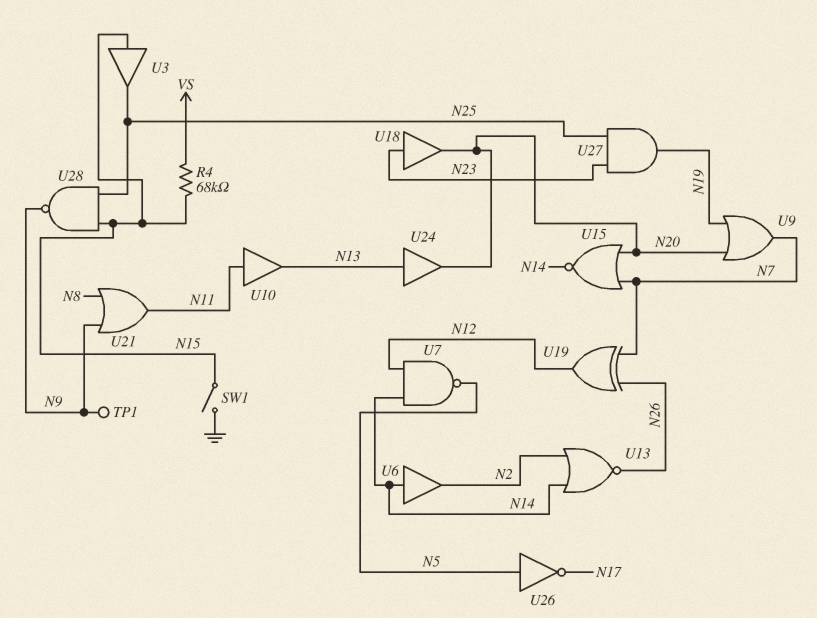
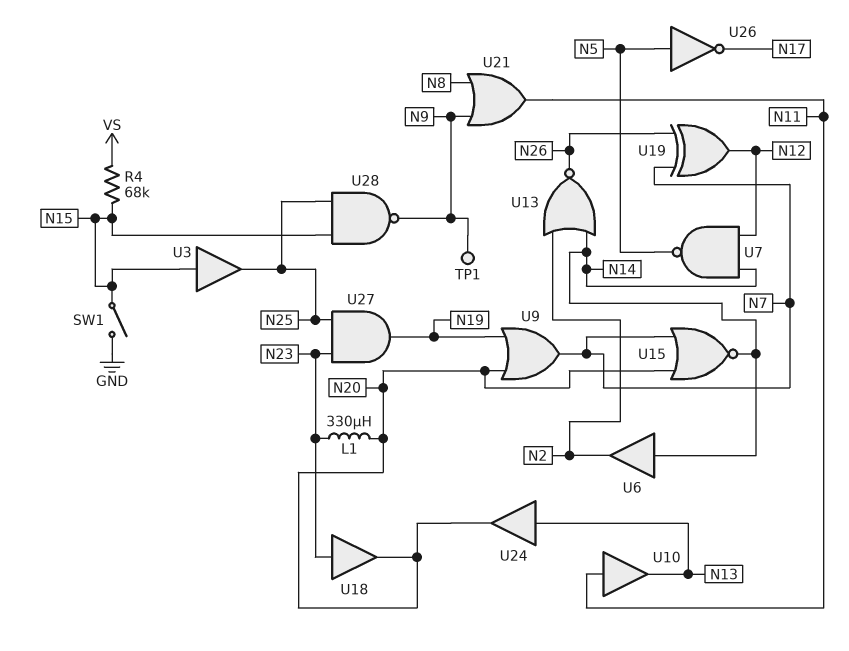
L1: none -> 330uH (N20, N23)

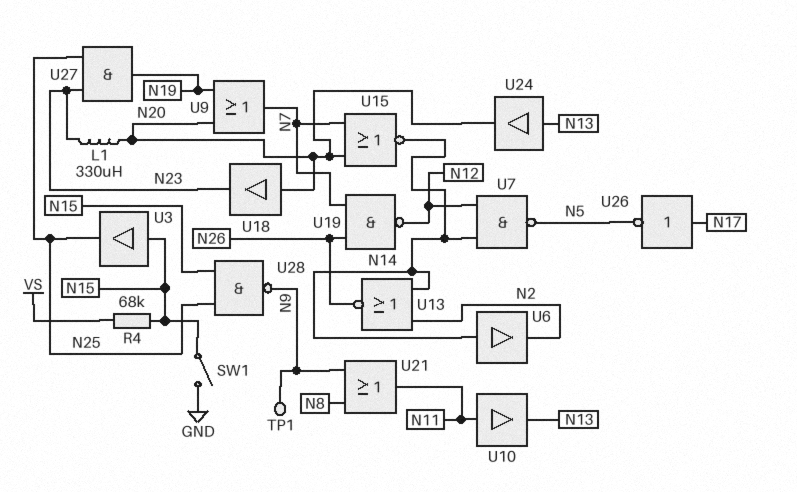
U18: buffer (in N23, out N20) -> buffer (in N20, out N23)
U19: XOR (in N7, in N26, out N12) -> NAND (in N7, in N26, out N12)
U26: NOT (in N5, out N17) -> NOT (in N17, out N5)

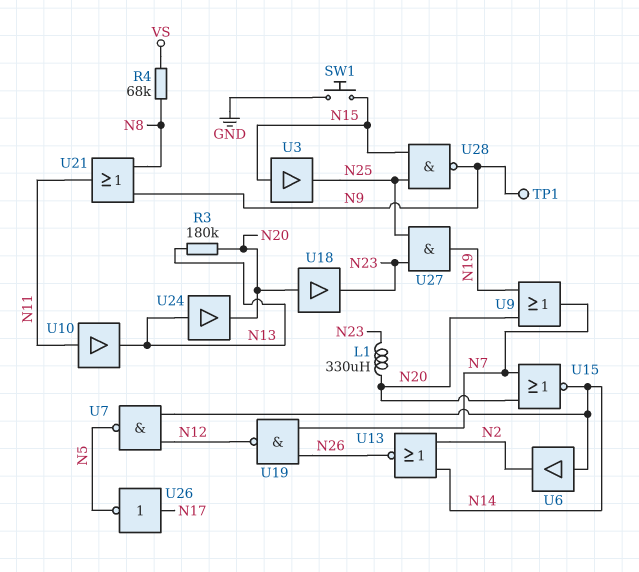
R3: none -> 180k (N13, N20)
R4: 68k (N15, VS) -> 68k (N8, VS)
SW1: switch (GND, N15) -> button (GND, N15)

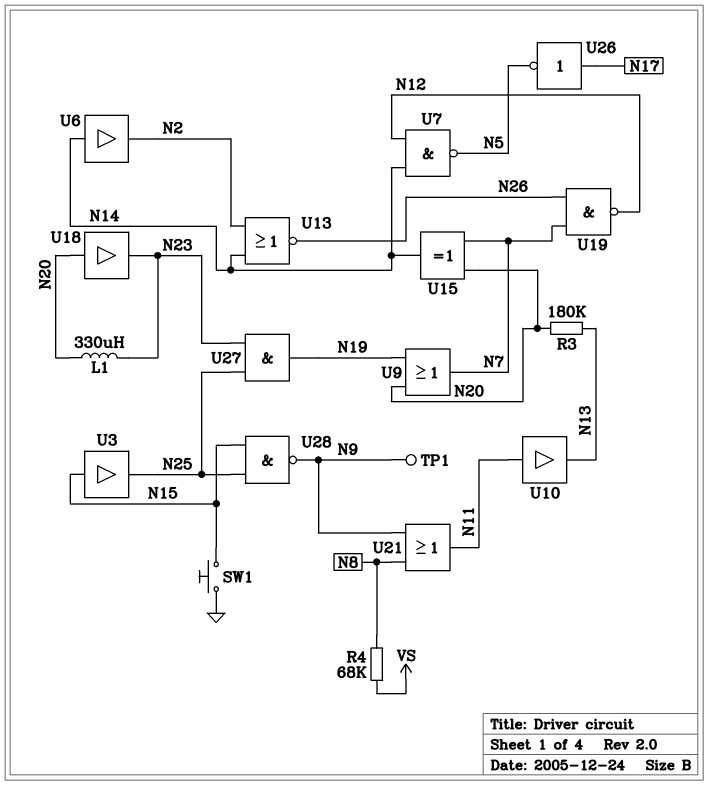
U15: NOR (in N7, in N20, out N14) -> XOR (in N7, in N20, out N14)
U24: buffer (in N13, out N20) -> none

